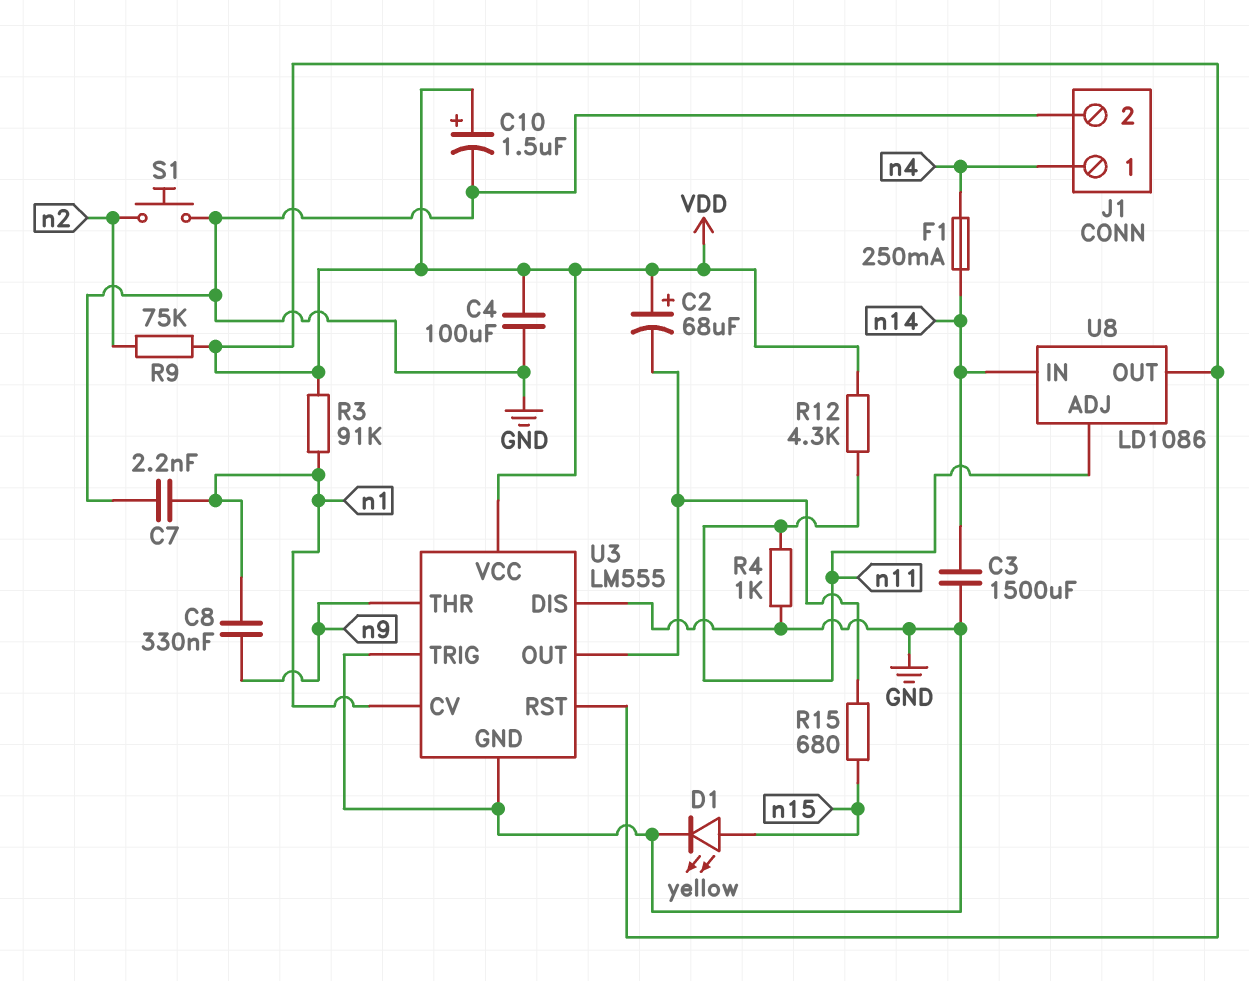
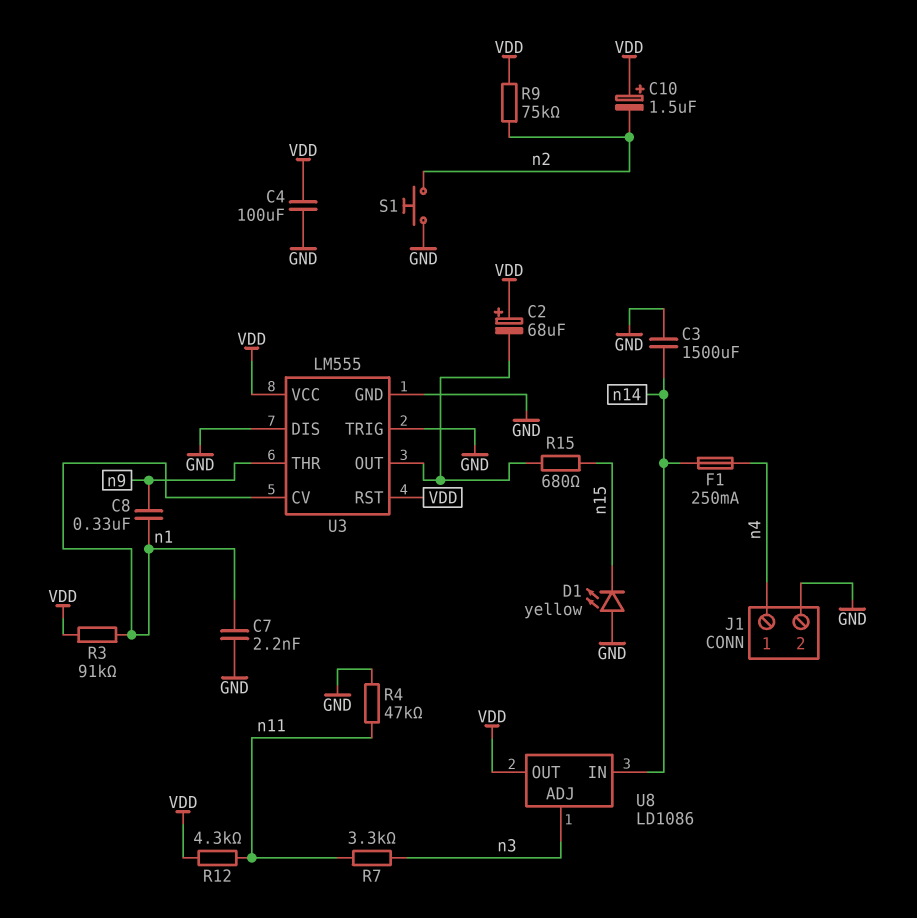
C10: 1.5uF (plus VDD, minus GND) -> 1.5uF (plus VDD, minus n2)
D1: LED yellow (A n15, K GND) -> LED yellow (A GND, K n15)
R4: 1k (GND, n11) -> 47k (GND, n11)
R7: none -> 3.3k (n3, n11)
U8 pin ADJ: n11 -> n3

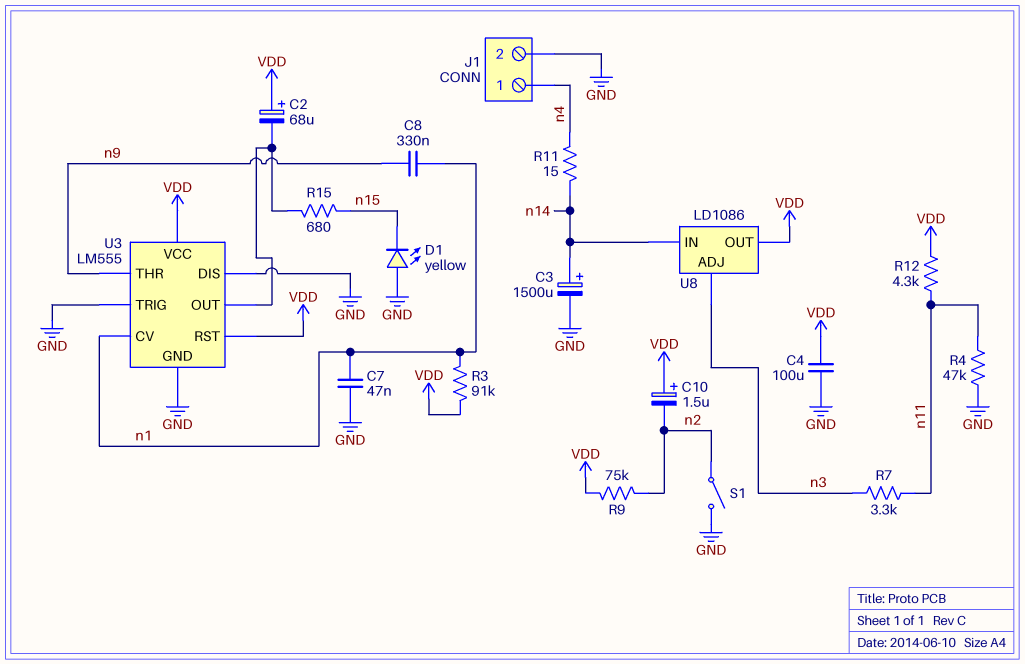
C3: 1500uF (GND, n14) -> 1500uF (plus n14, minus GND)
C7: 2.2nF (GND, n1) -> 47nF (GND, n1)
F1: 250mA (n4, n14) -> none
R11: none -> 15 (n4, n14)
S1: button (GND, n2) -> switch (GND, n2)

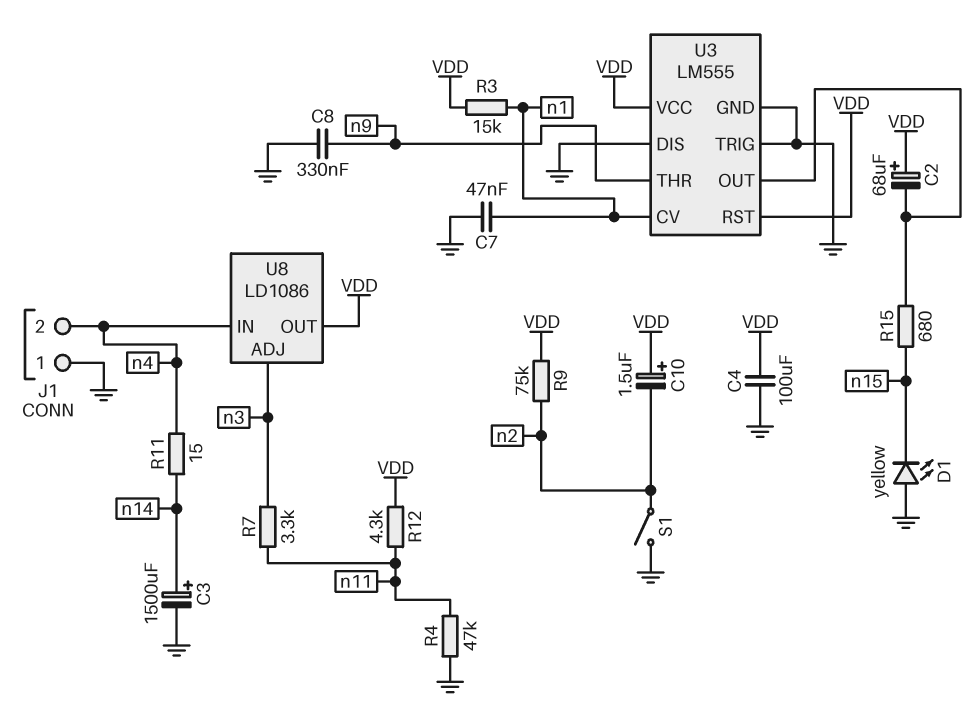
C8: 330nF (n1, n9) -> 330nF (GND, n9)
J1 pin 1: n4 -> GND
J1 pin 2: GND -> n4
R3: 91k (VDD, n1) -> 15k (VDD, n1)
U8 pin IN: n14 -> n4

